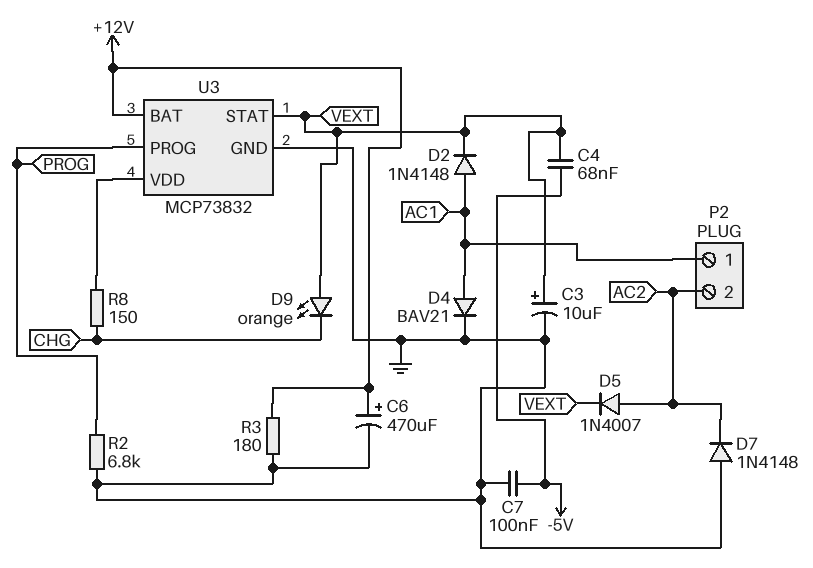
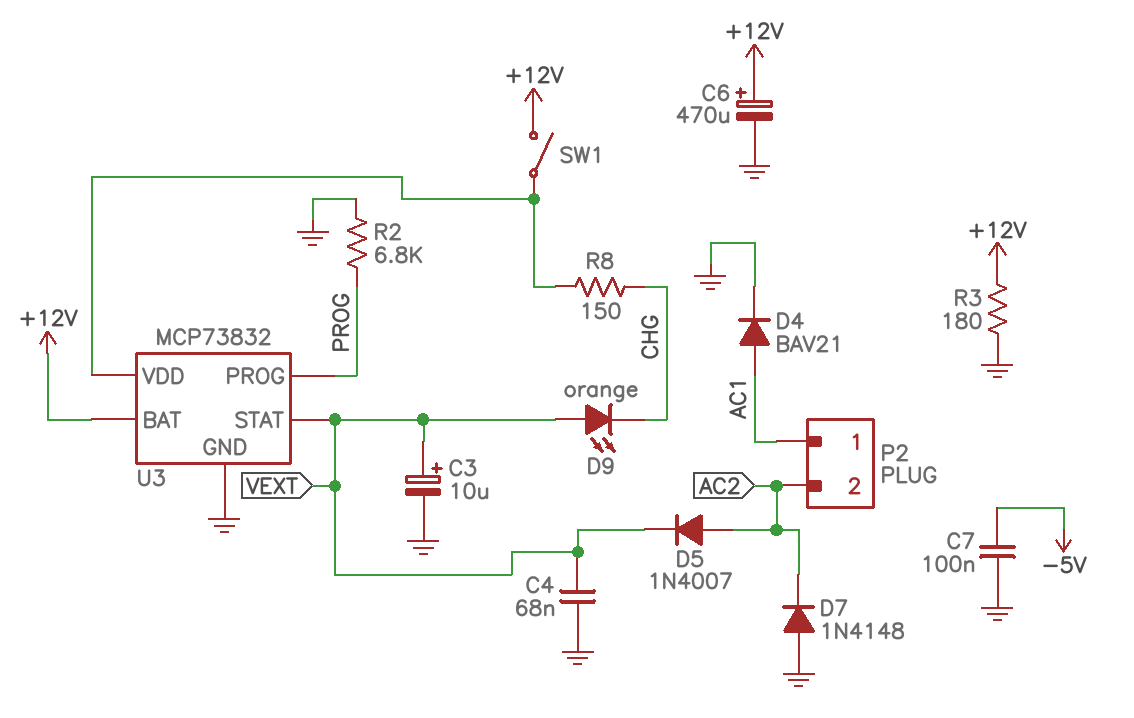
C4: 68nF (-5V, VEXT) -> 68nF (GND, VEXT)
D2: diode 1N4148 (A AC1, K VEXT) -> none
SW1: none -> switch (+12V, U3/VDD)

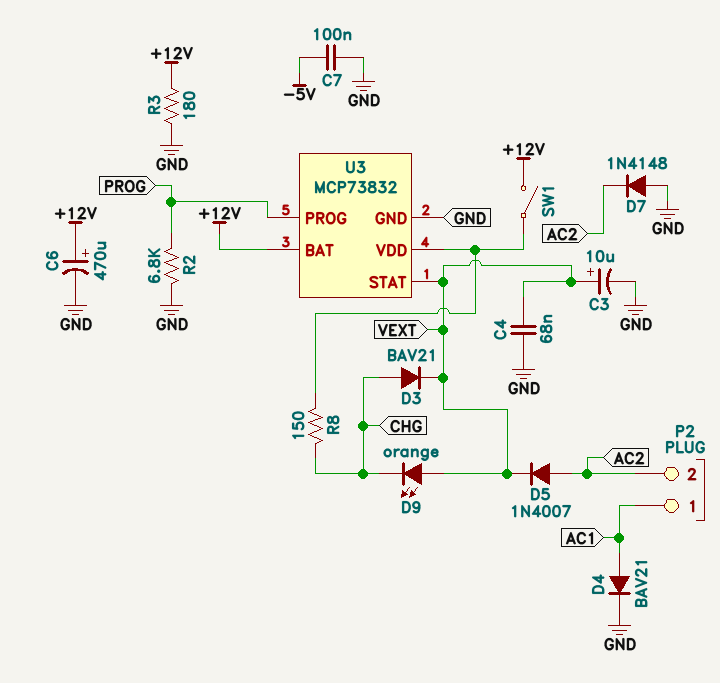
D3: none -> diode BAV21 (A CHG, K VEXT)

